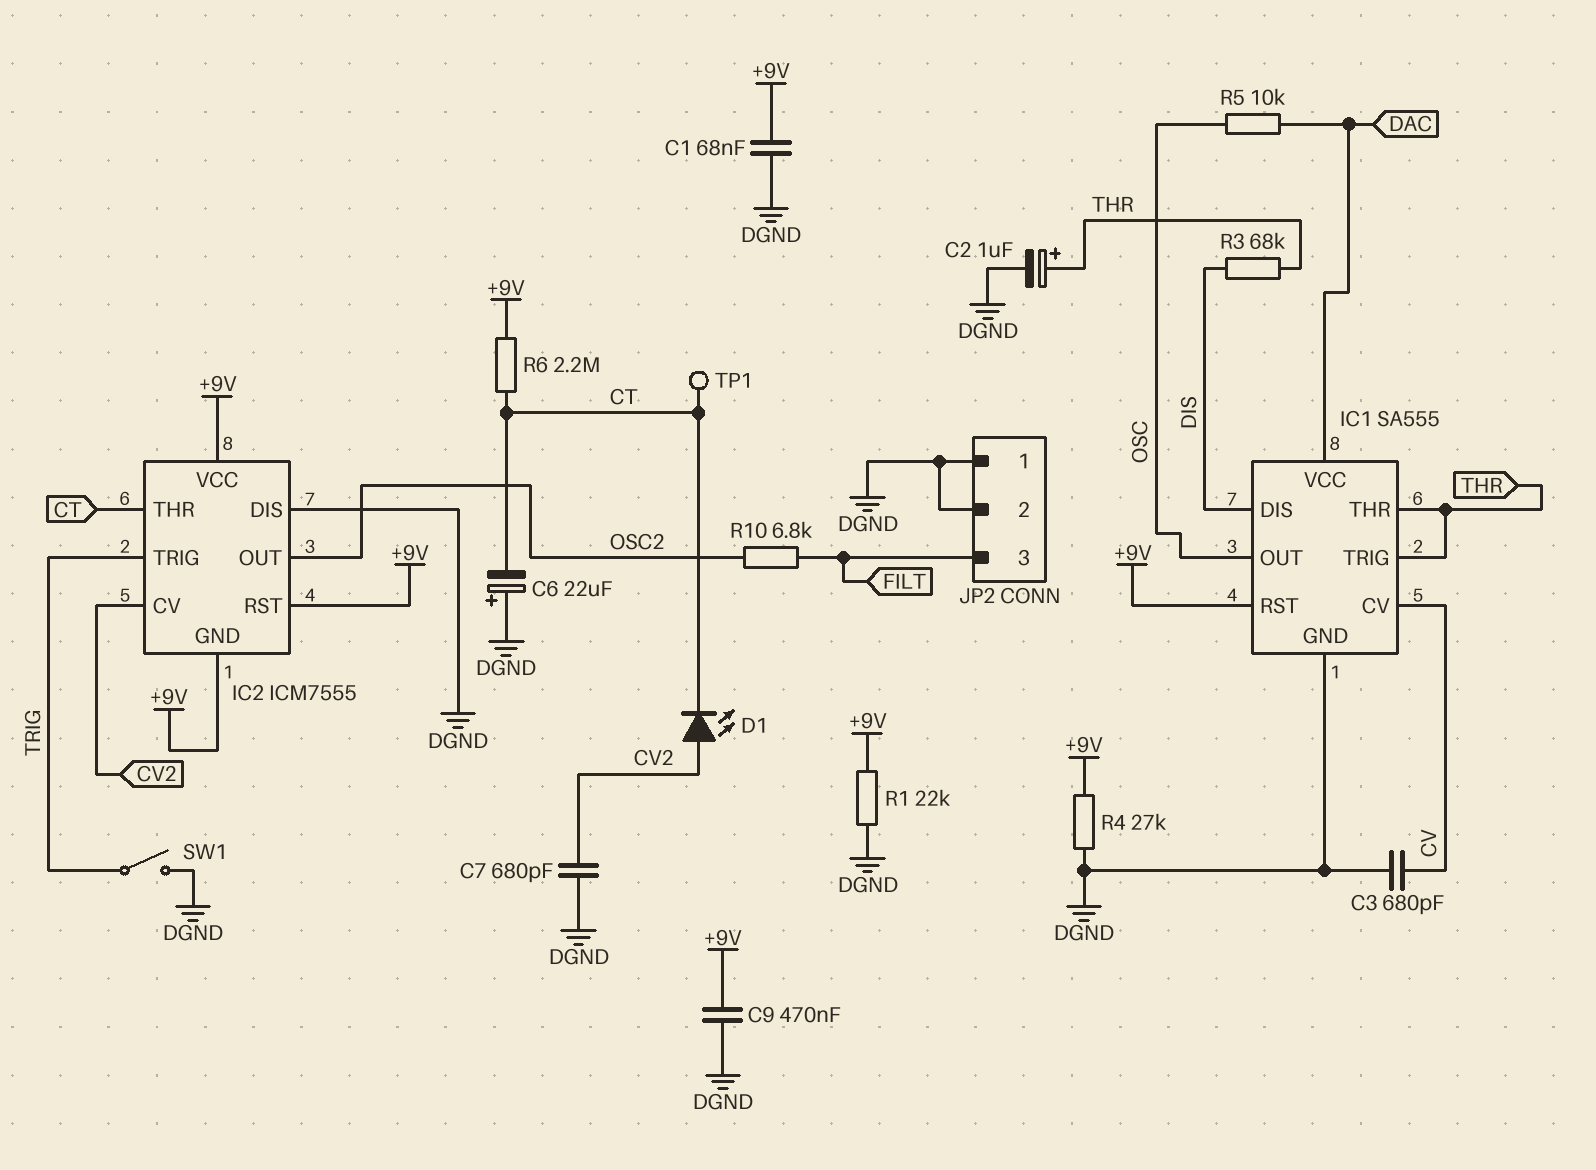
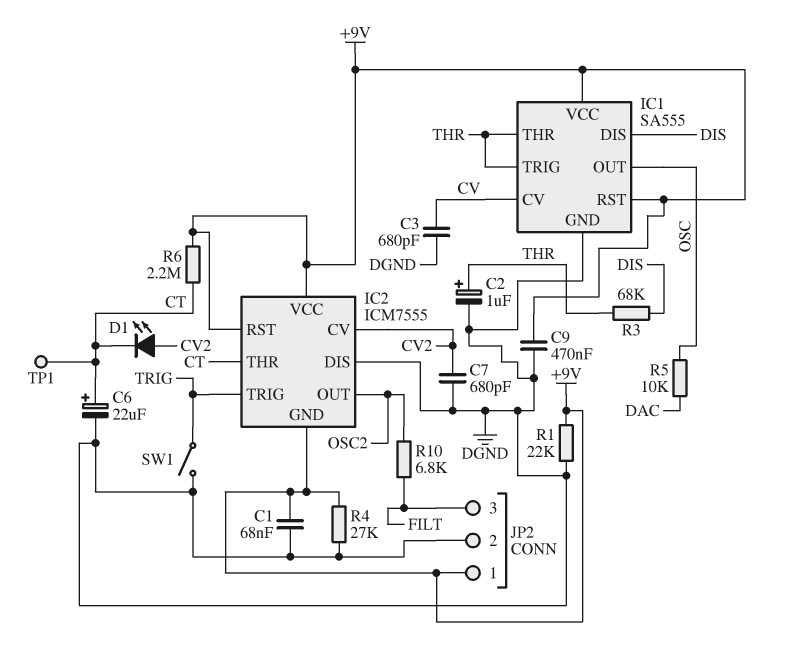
C6: 22uF (plus DGND, minus CT) -> 22uF (plus CT, minus DGND)
IC1 pin VCC: DAC -> +9V
JP2 pin 1: DGND -> +9V

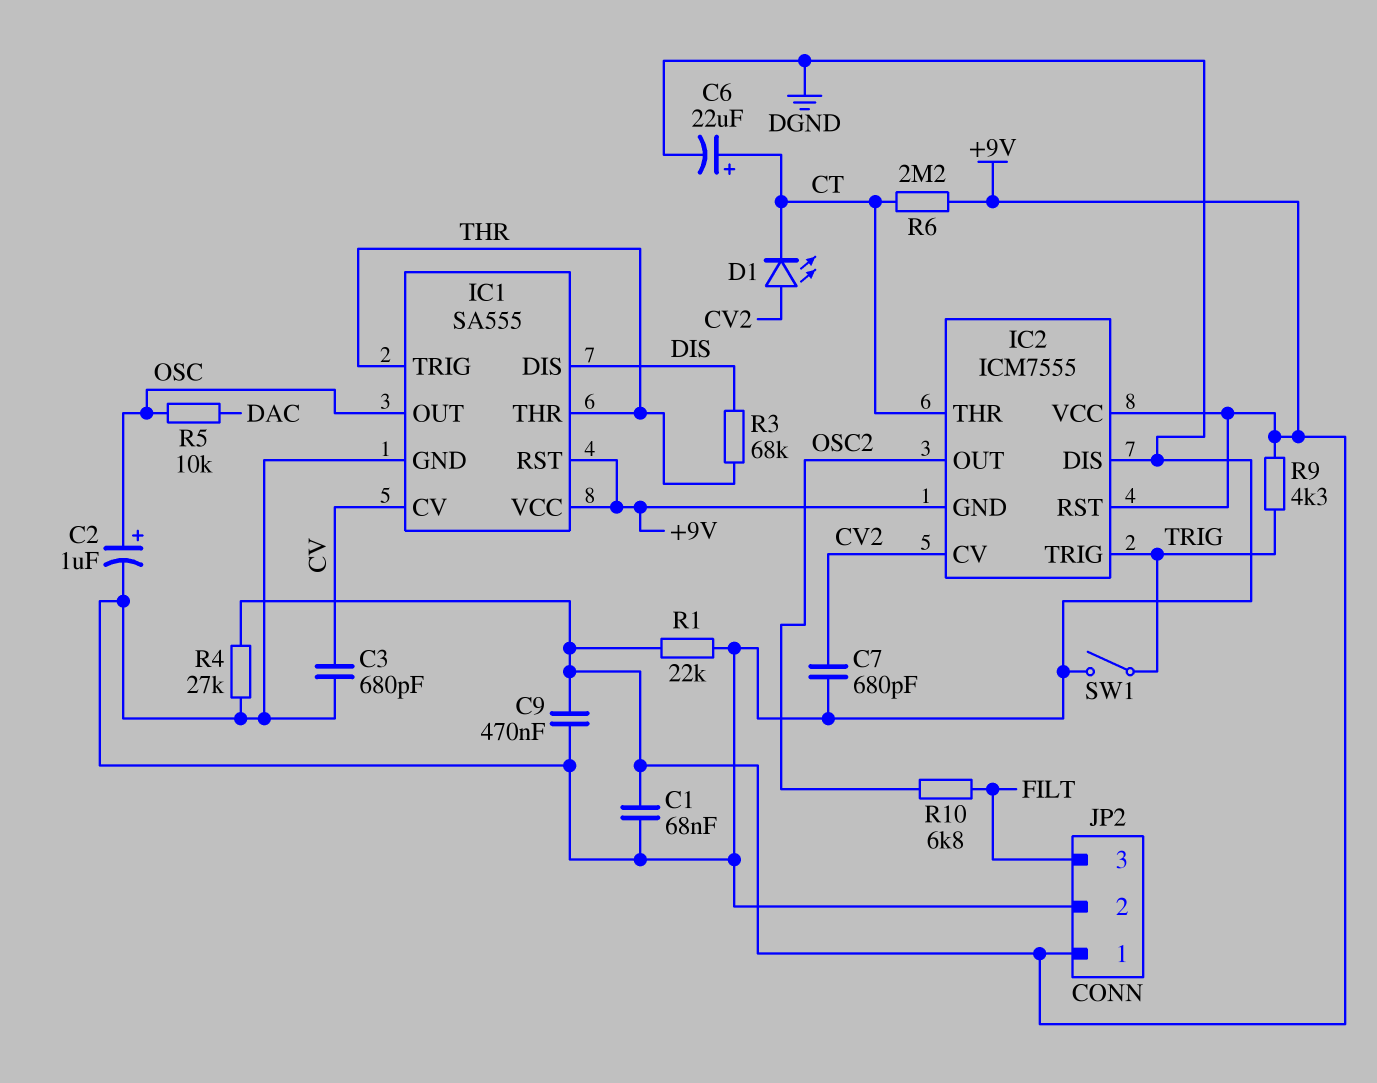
C2: 1uF (plus THR, minus DGND) -> 1uF (plus OSC, minus DGND)
R9: none -> 4.3k (+9V, TRIG)
TP1: test point (CT) -> none

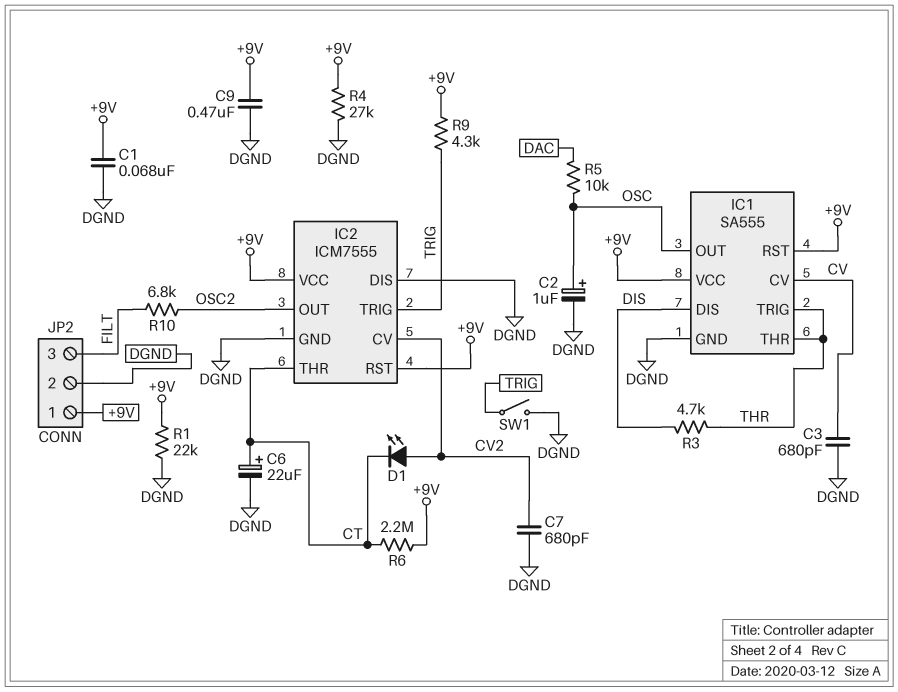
IC2 pin GND: +9V -> DGND
R3: 68k (DIS, THR) -> 4.7k (DIS, THR)

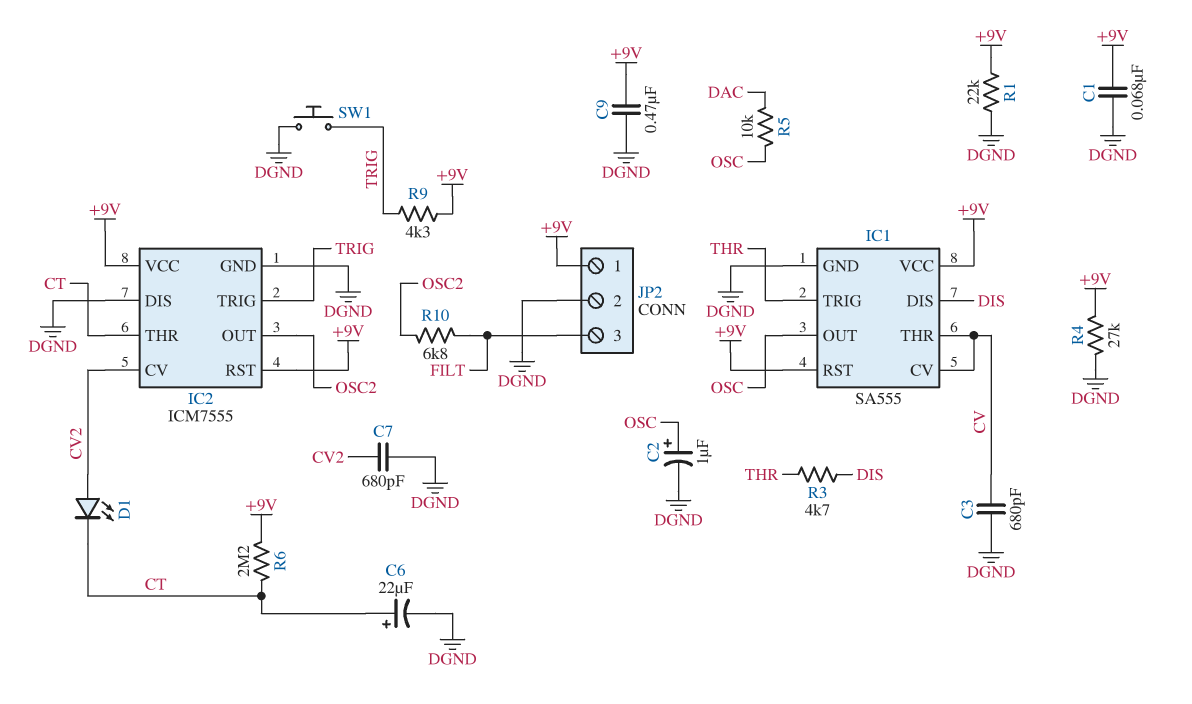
IC1 pin THR: THR -> CV
SW1: switch (DGND, TRIG) -> button (DGND, TRIG)

